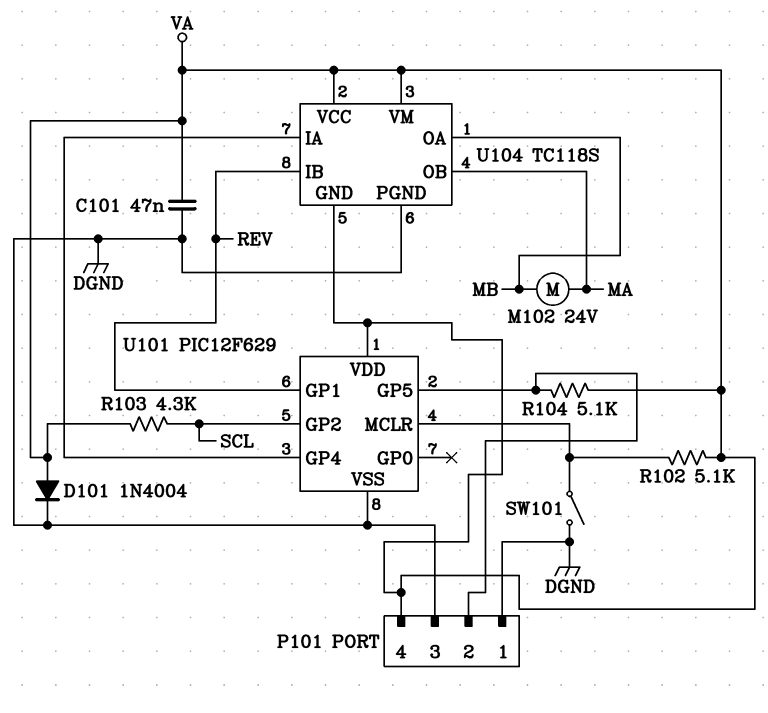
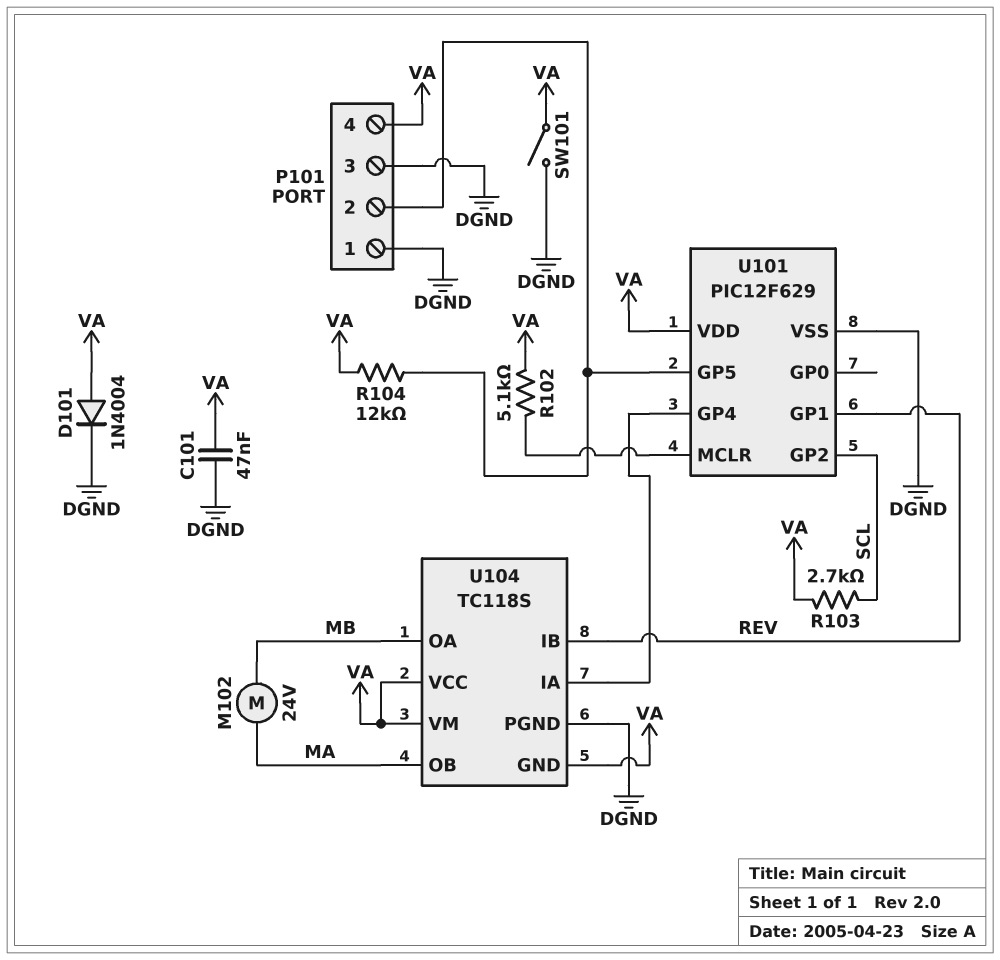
R103: 4.3k (SCL, VA) -> 2.7k (SCL, VA)
R104: 5.1k (P101/2, VA) -> 12k (P101/2, VA)
SW101: switch (DGND, U101/MCLR) -> switch (DGND, VA)

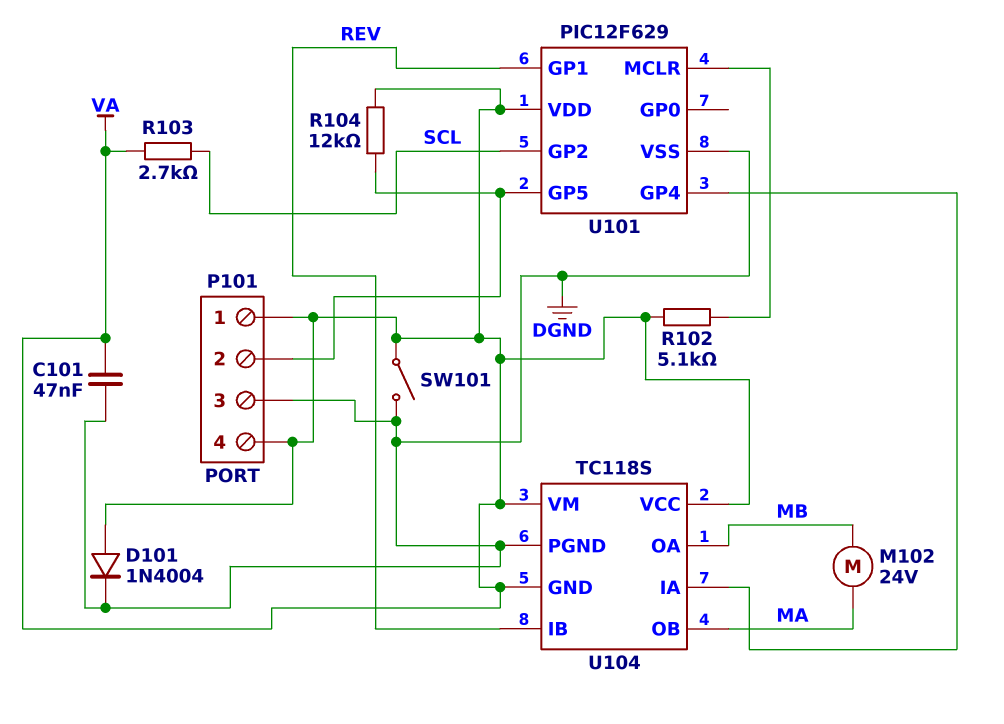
P101 pin 1: DGND -> VA

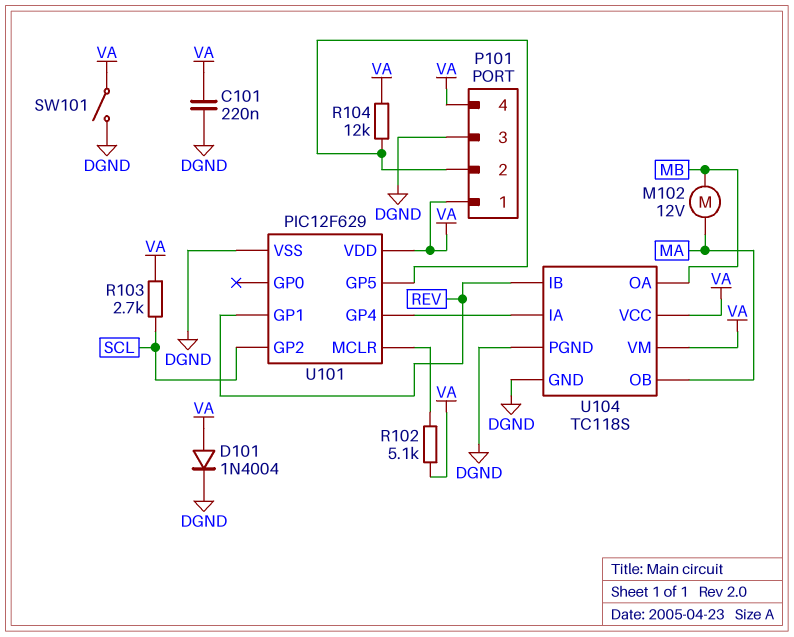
C101: 47nF (DGND, VA) -> 220nF (DGND, VA)
M102: motor 24V (MA, MB) -> motor 12V (MA, MB)
U104 pin GND: VA -> DGND

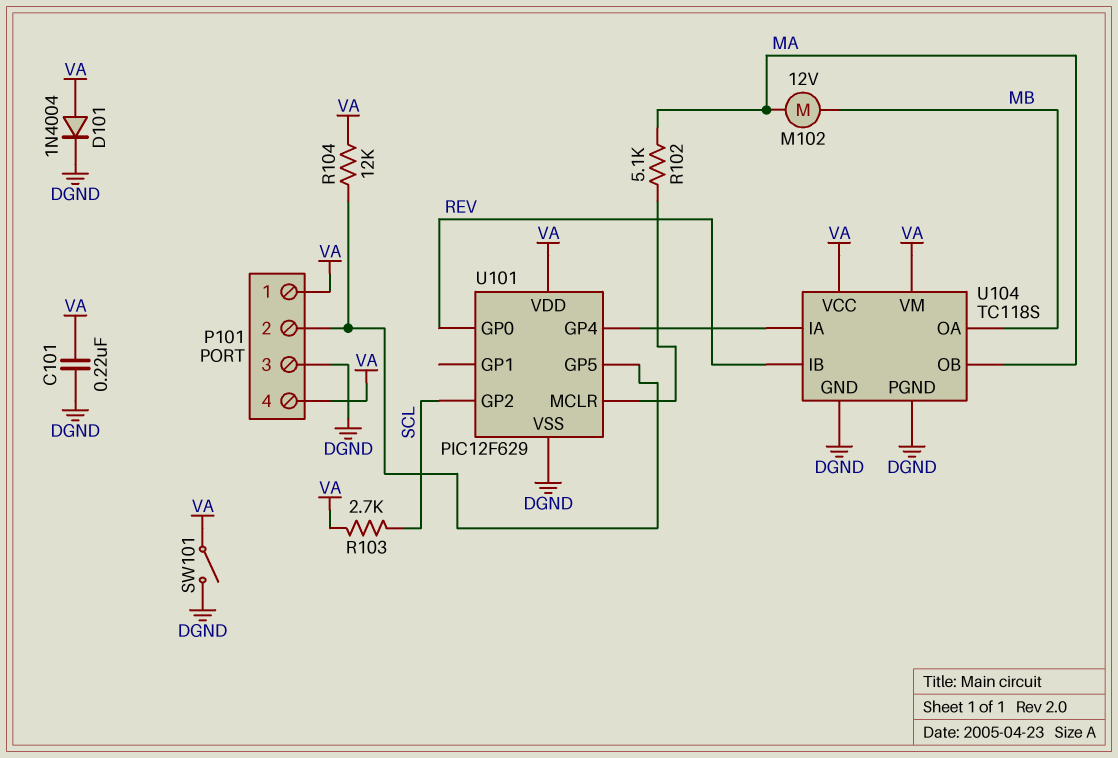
R102: 5.1k (U101/MCLR, VA) -> 5.1k (MA, U101/MCLR)
U101 pin GP0: none -> REV
U101 pin GP1: REV -> none

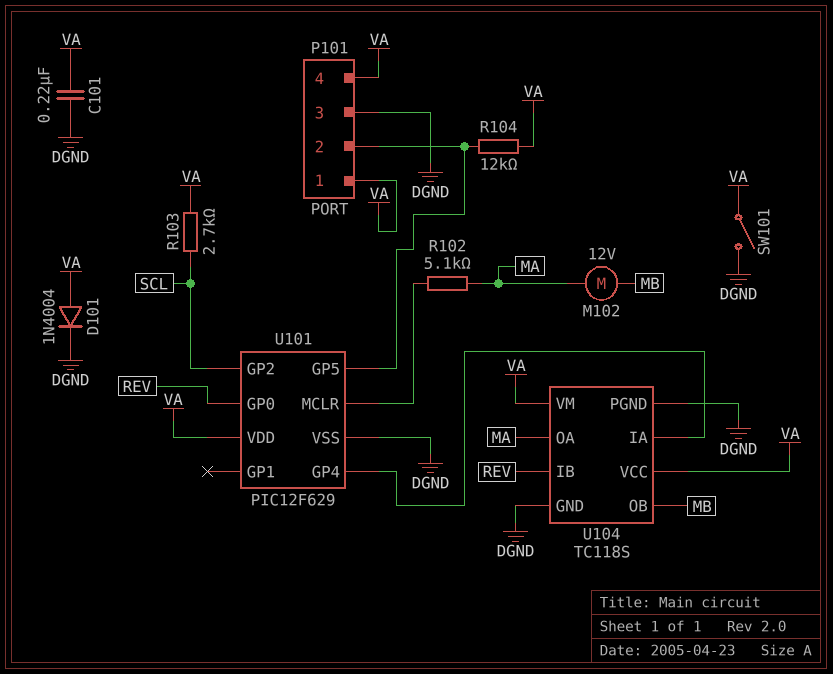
U104 pin OA: MB -> MA
U104 pin OB: MA -> MB

